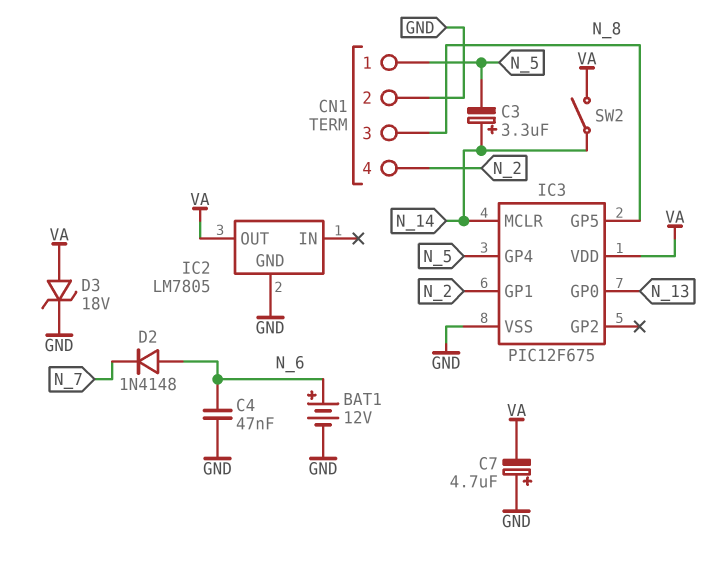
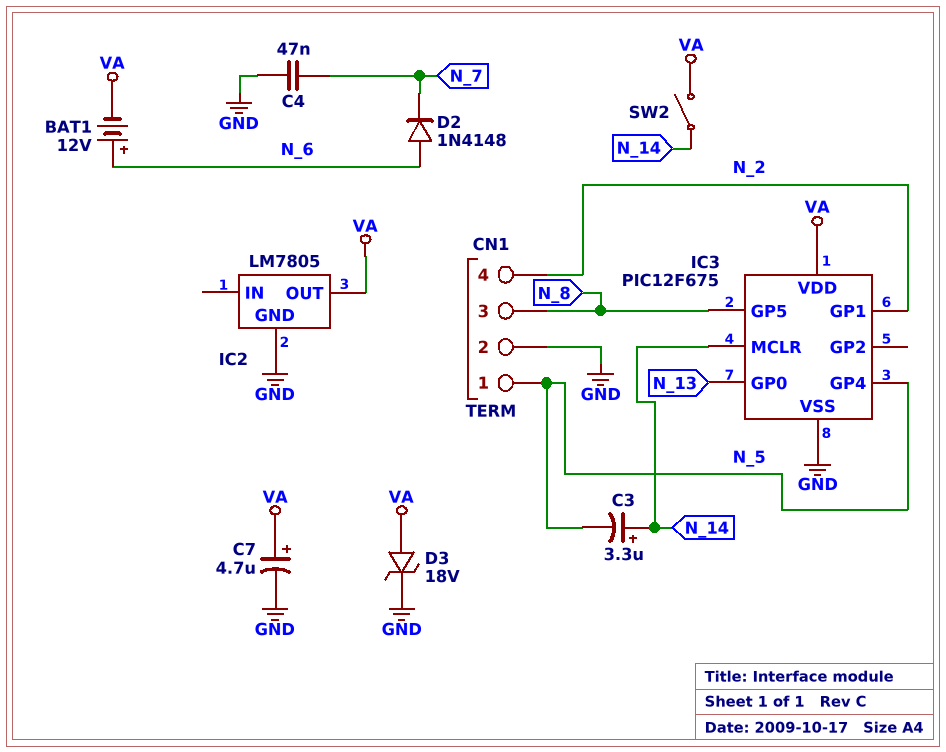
BAT1: 12V (plus N_6, minus GND) -> 12V (plus N_6, minus VA)
C4: 47nF (GND, N_6) -> 47nF (GND, N_7)
C7: 4.7uF (plus GND, minus VA) -> 4.7uF (plus VA, minus GND)

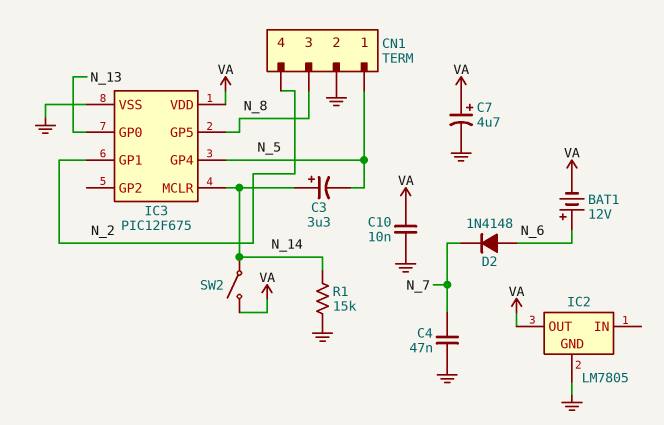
C10: none -> 10nF (GND, VA)
D3: zener 18V (A VA, K GND) -> none
R1: none -> 15k (GND, N_14)

